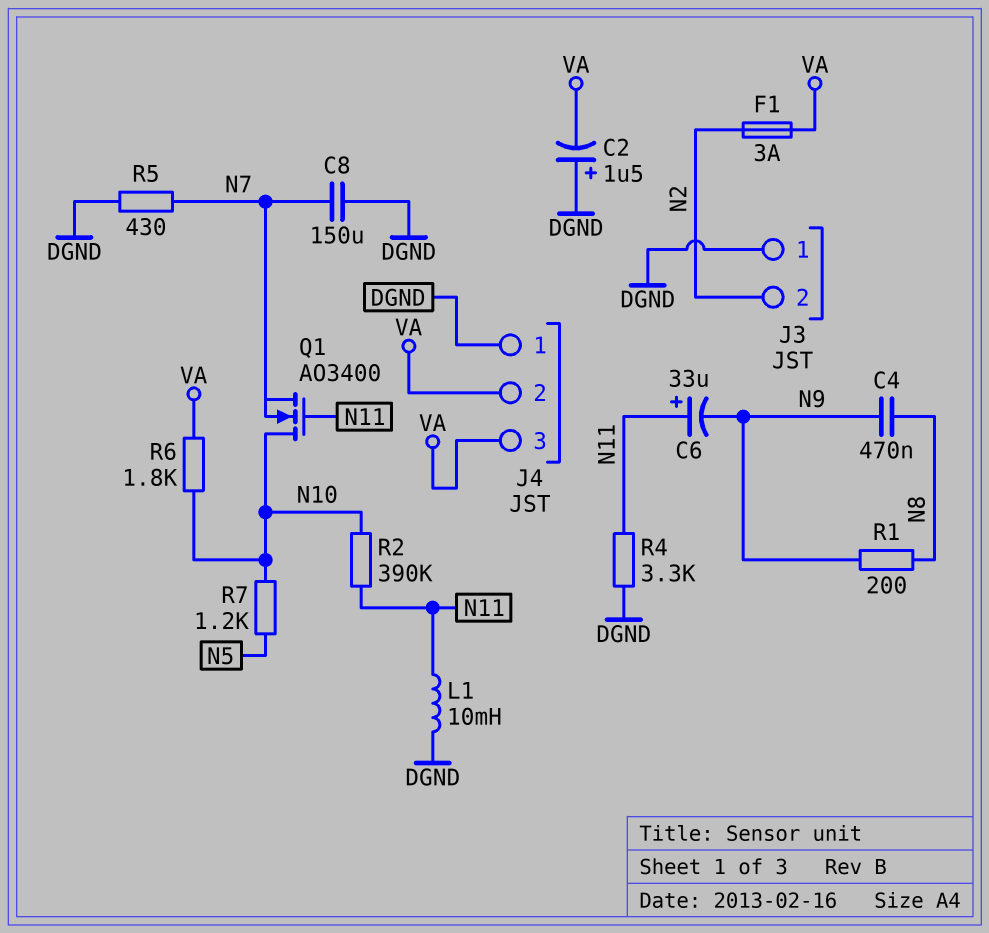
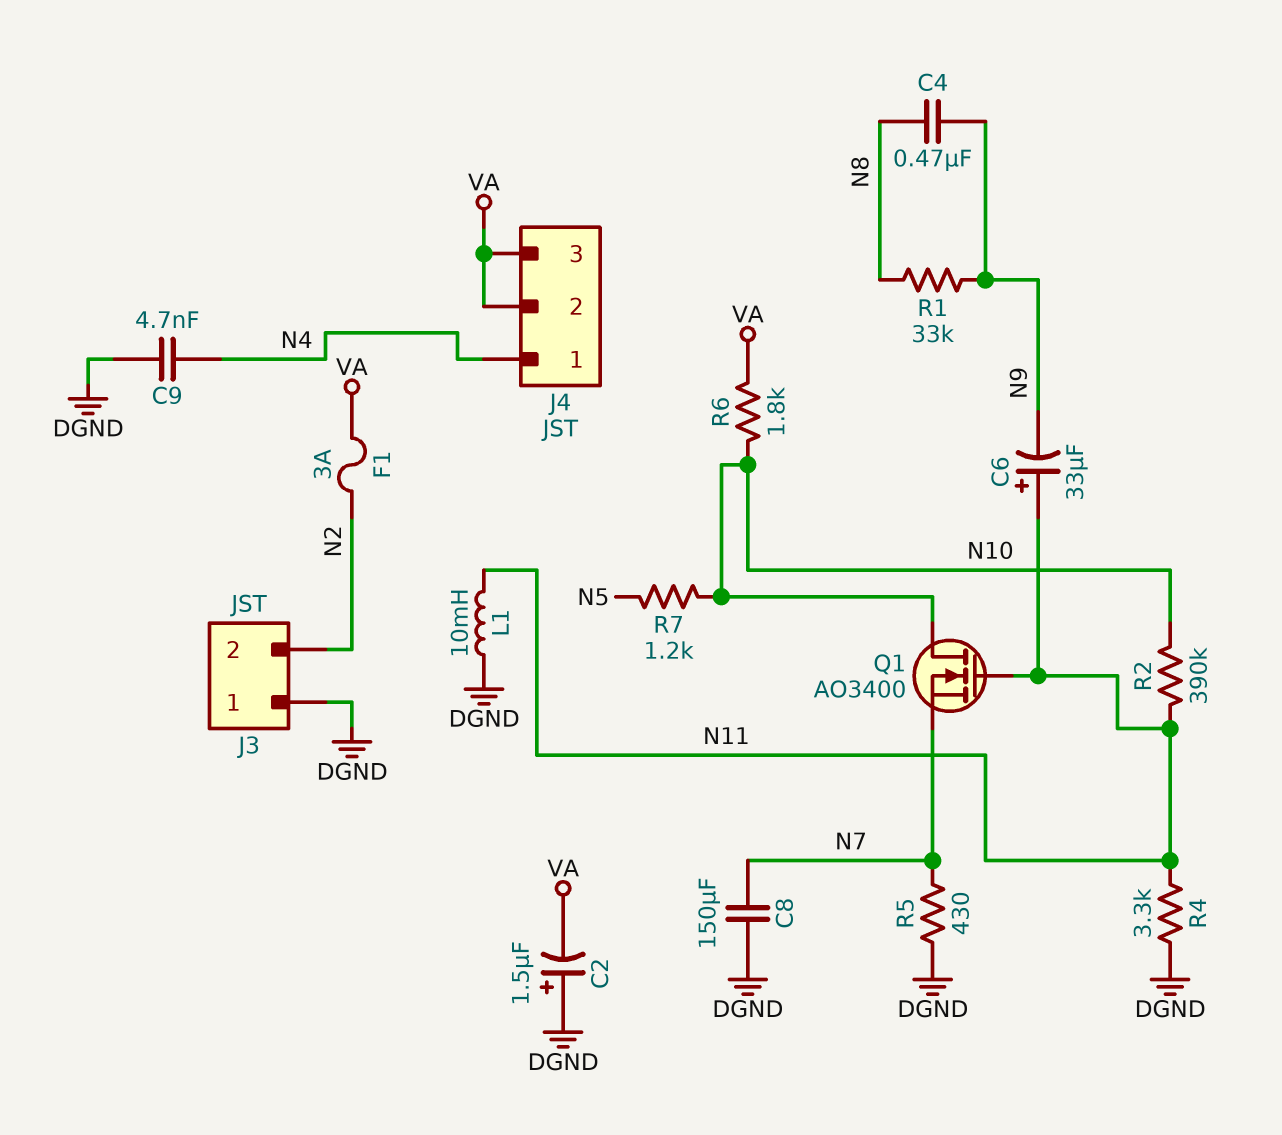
C9: none -> 4.7nF (DGND, N4)
J4 pin 1: DGND -> N4
R1: 200 (N8, N9) -> 33k (N8, N9)

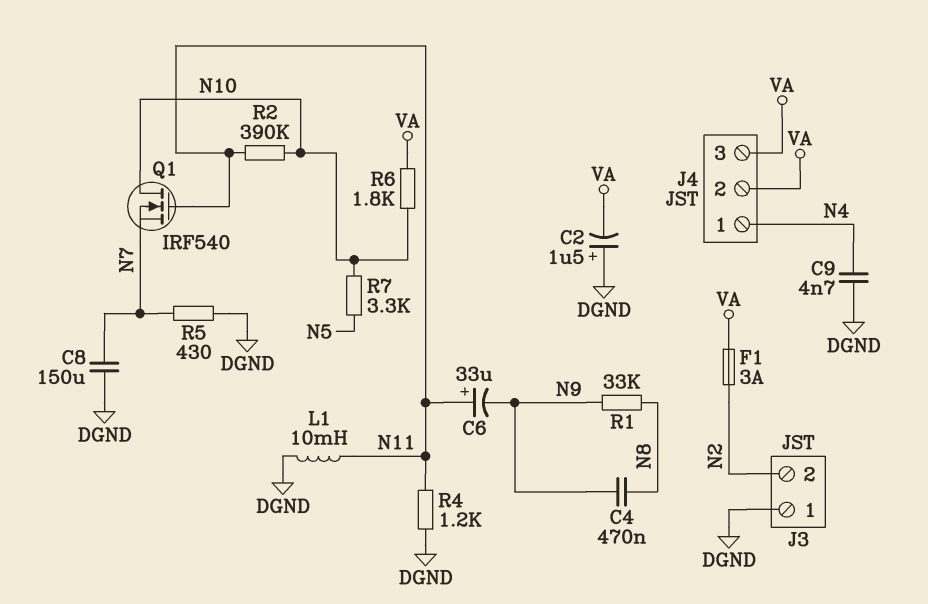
Q1: NMOS AO3400 (G N11, D N10, S N7) -> NMOS IRF540 (G N11, D N10, S N7)
R4: 3.3k (DGND, N11) -> 1.2k (DGND, N11)
R7: 1.2k (N5, N10) -> 3.3k (N5, N10)

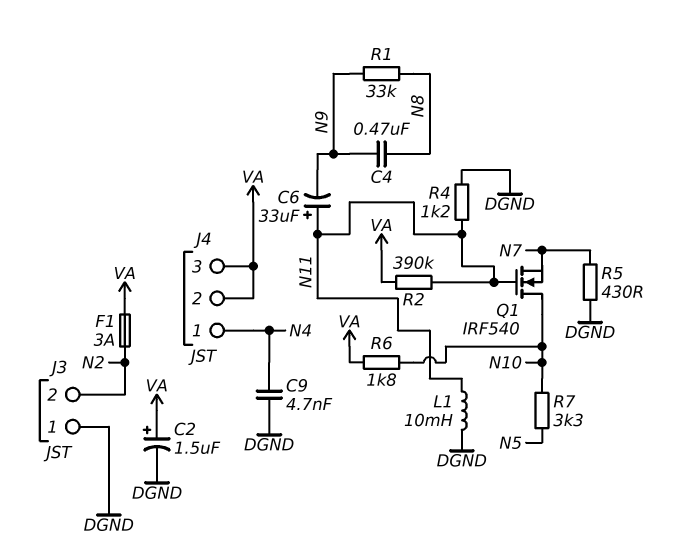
C2: 1.5uF (plus DGND, minus VA) -> 1.5uF (plus VA, minus DGND)
C8: 150uF (DGND, N7) -> none
R2: 390k (N10, N11) -> 390k (N11, VA)

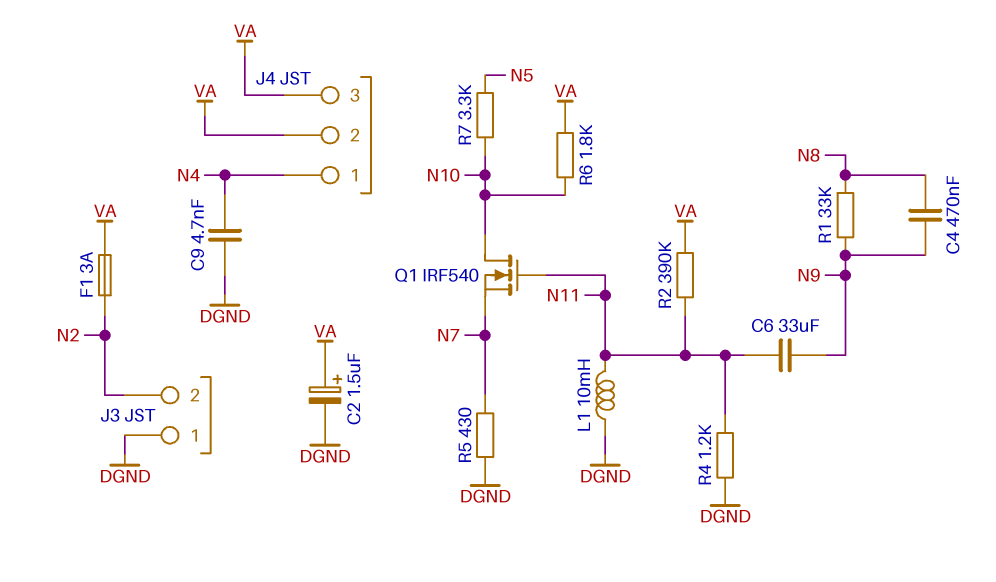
C6: 33uF (plus N11, minus N9) -> 33uF (N9, N11)

